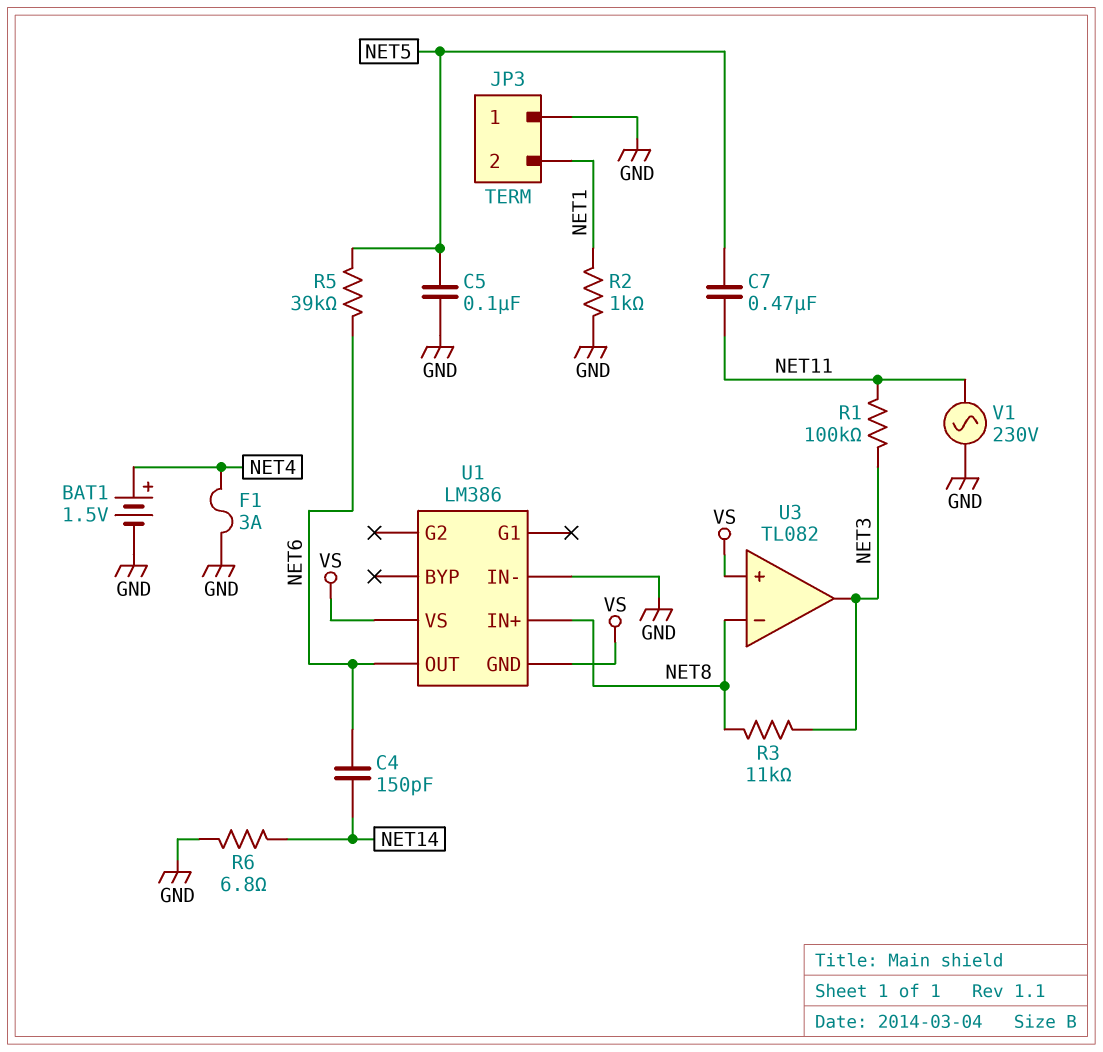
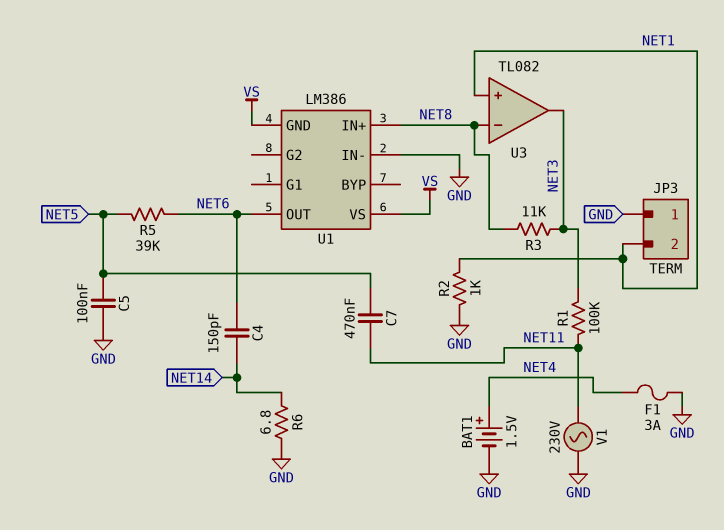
U3 pin in+: VS -> NET1

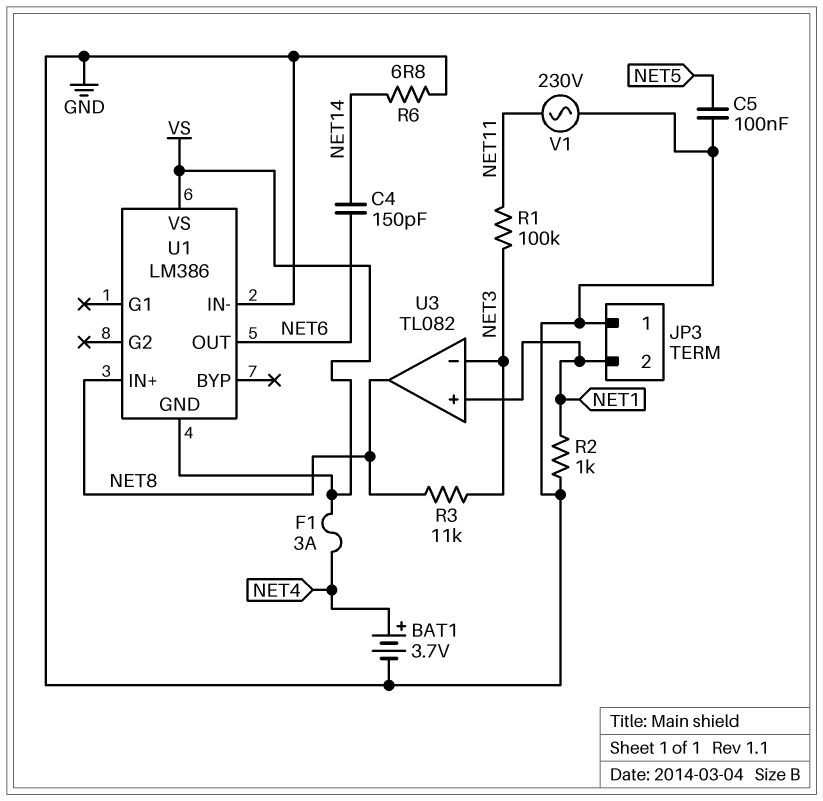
BAT1: 1.5V (plus NET4, minus GND) -> 3.7V (plus NET4, minus GND)
C7: 470nF (NET5, NET11) -> none
F1: 3A (GND, NET4) -> 3A (NET4, VS)
R5: 39k (NET5, NET6) -> none
U3 pin in-: NET8 -> NET3
U3 pin out: NET3 -> NET8

